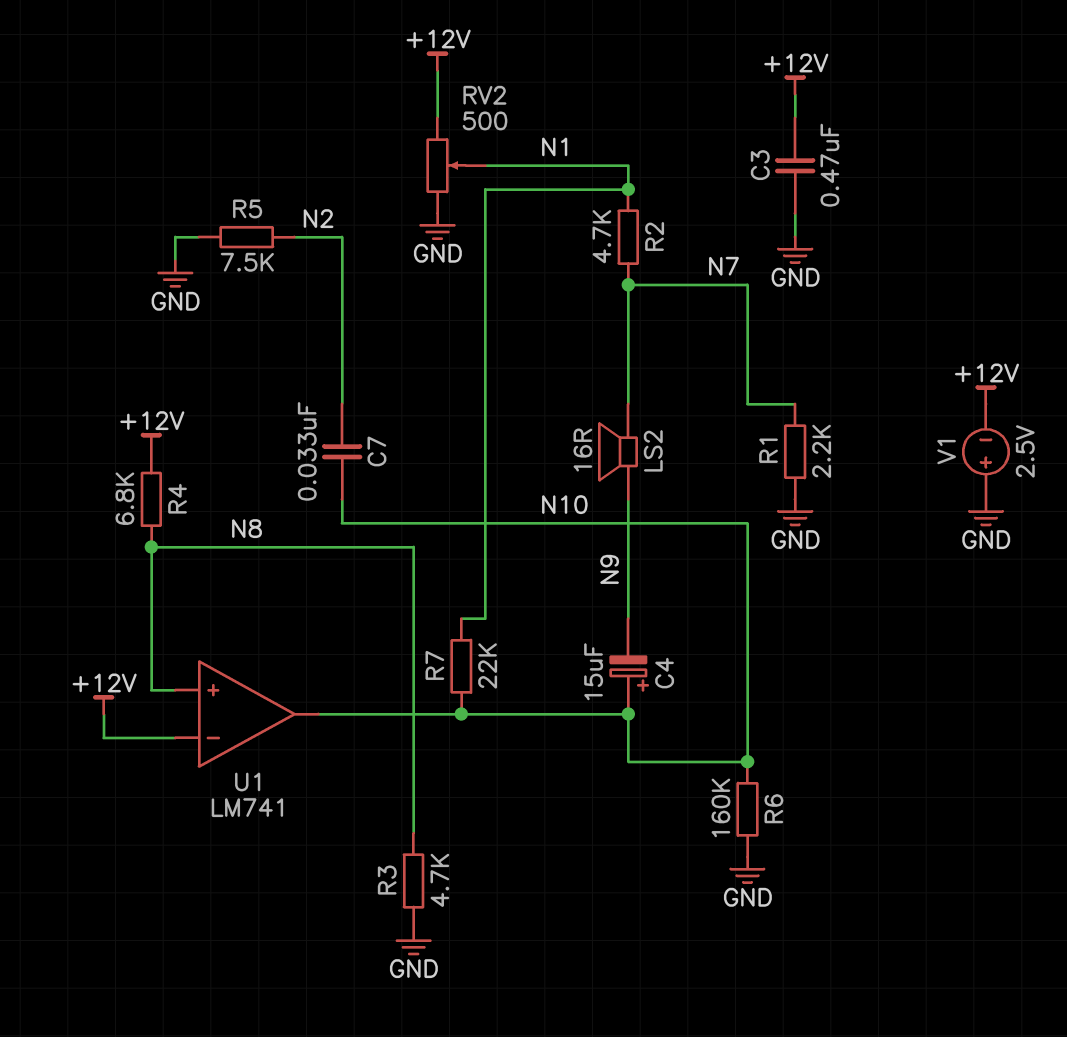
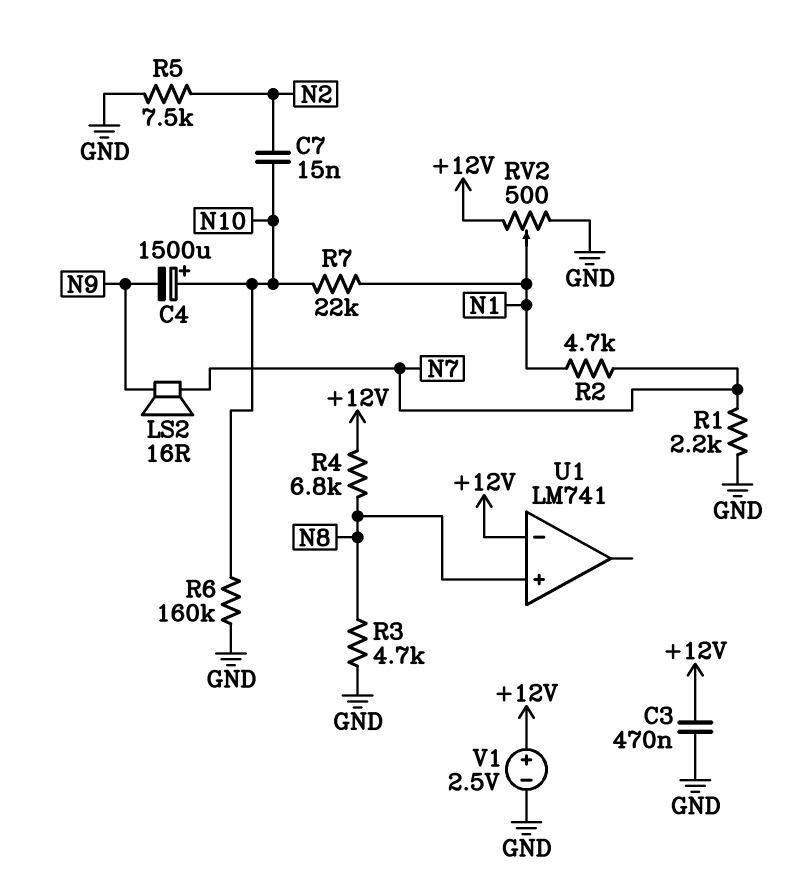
C4: 15uF (plus N10, minus N9) -> 1500uF (plus N10, minus N9)
C7: 33nF (N2, N10) -> 15nF (N2, N10)
U1 pin out: N10 -> none
V1: 2.5V (plus GND, minus +12V) -> 2.5V (plus +12V, minus GND)

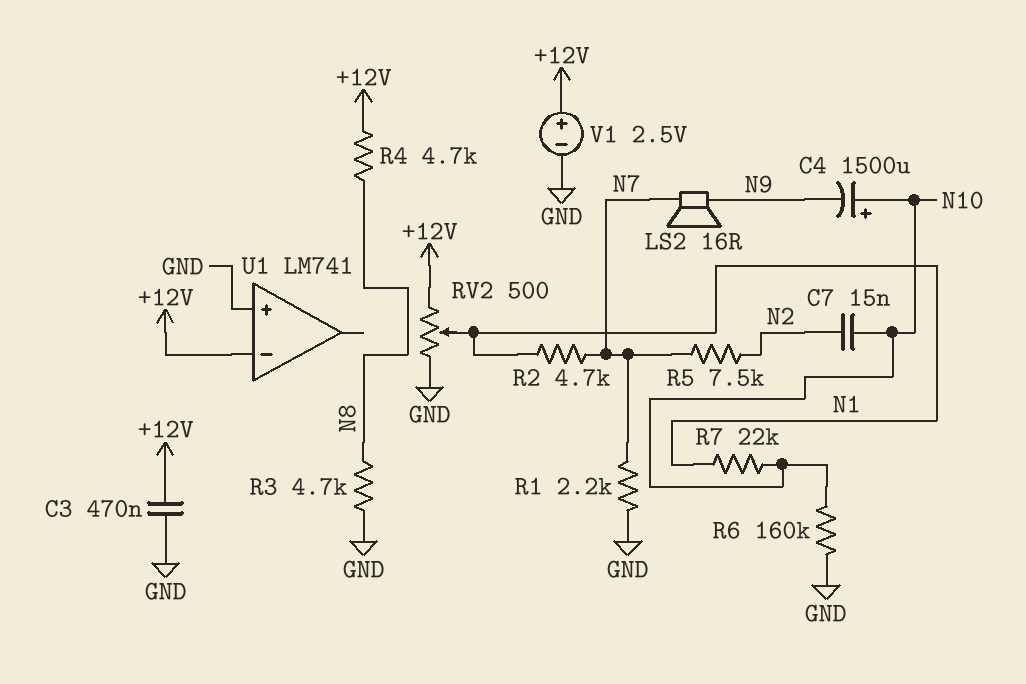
R4: 6.8k (+12V, N8) -> 4.7k (+12V, N8)
R5: 7.5k (GND, N2) -> 7.5k (N2, N7)
U1 pin in+: N8 -> GND

